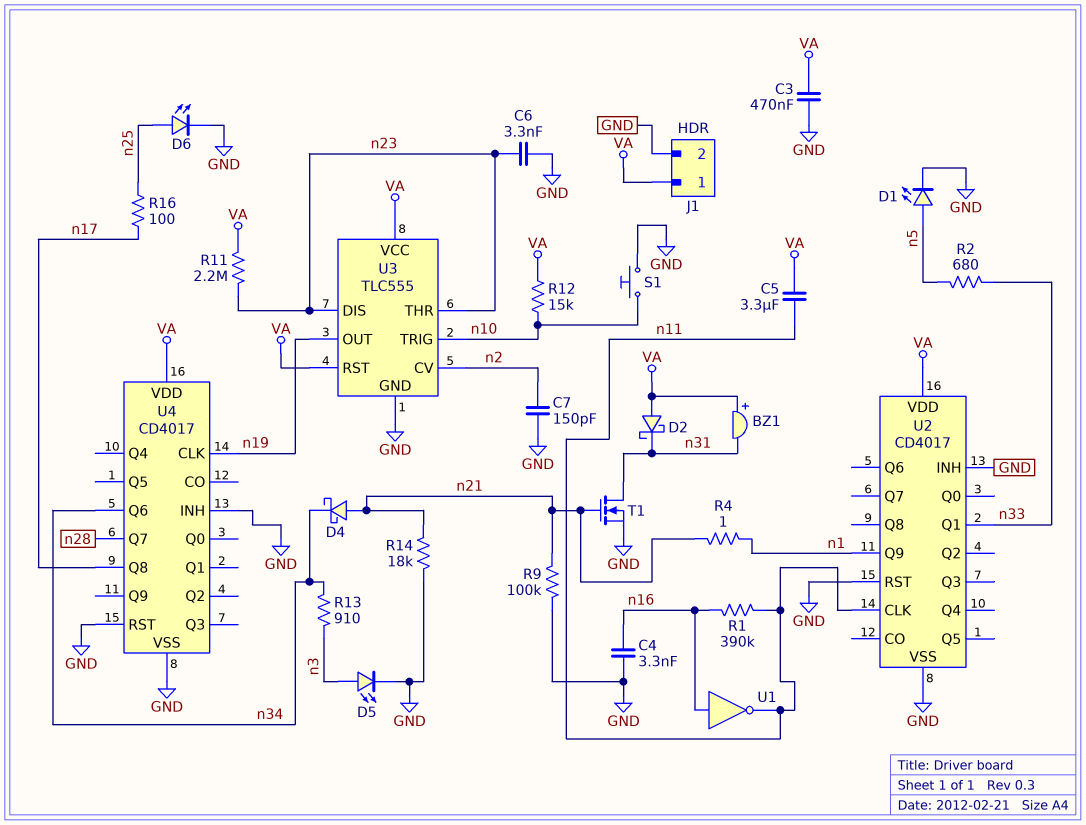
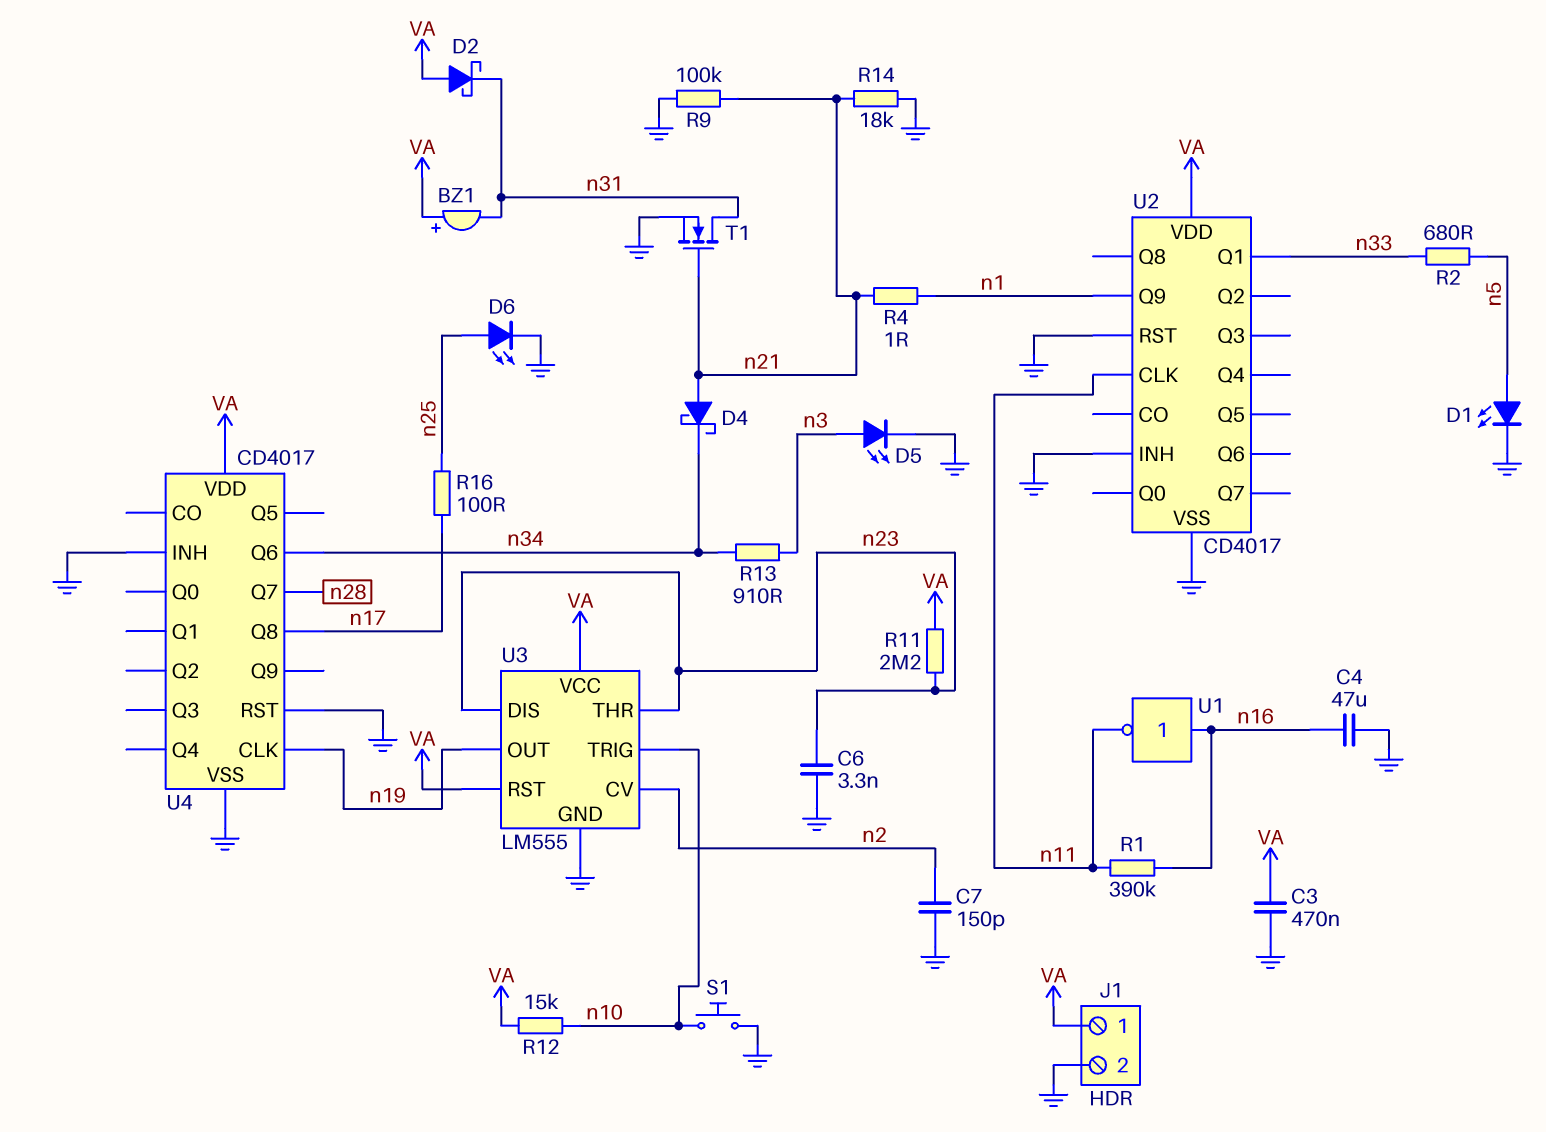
C4: 3.3nF (GND, n16) -> 47uF (GND, n16)
C5: 3.3uF (VA, n11) -> none
U3: TLC555 -> LM555

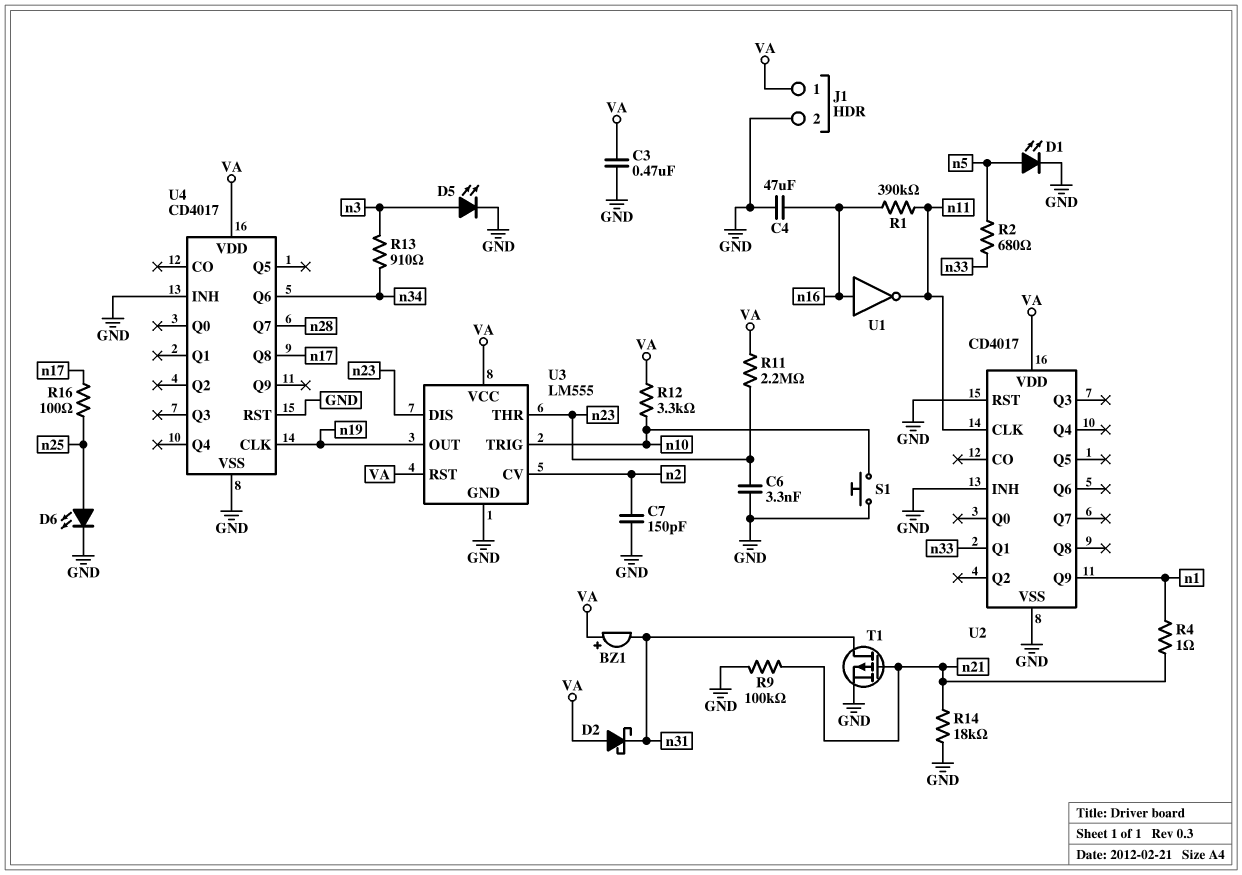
D4: schottky (A n21, K n34) -> none
R12: 15k (VA, n10) -> 3.3k (VA, n10)
T1: NMOS (G n21, D n31, S GND) -> PMOS (G n21, D n31, S GND)

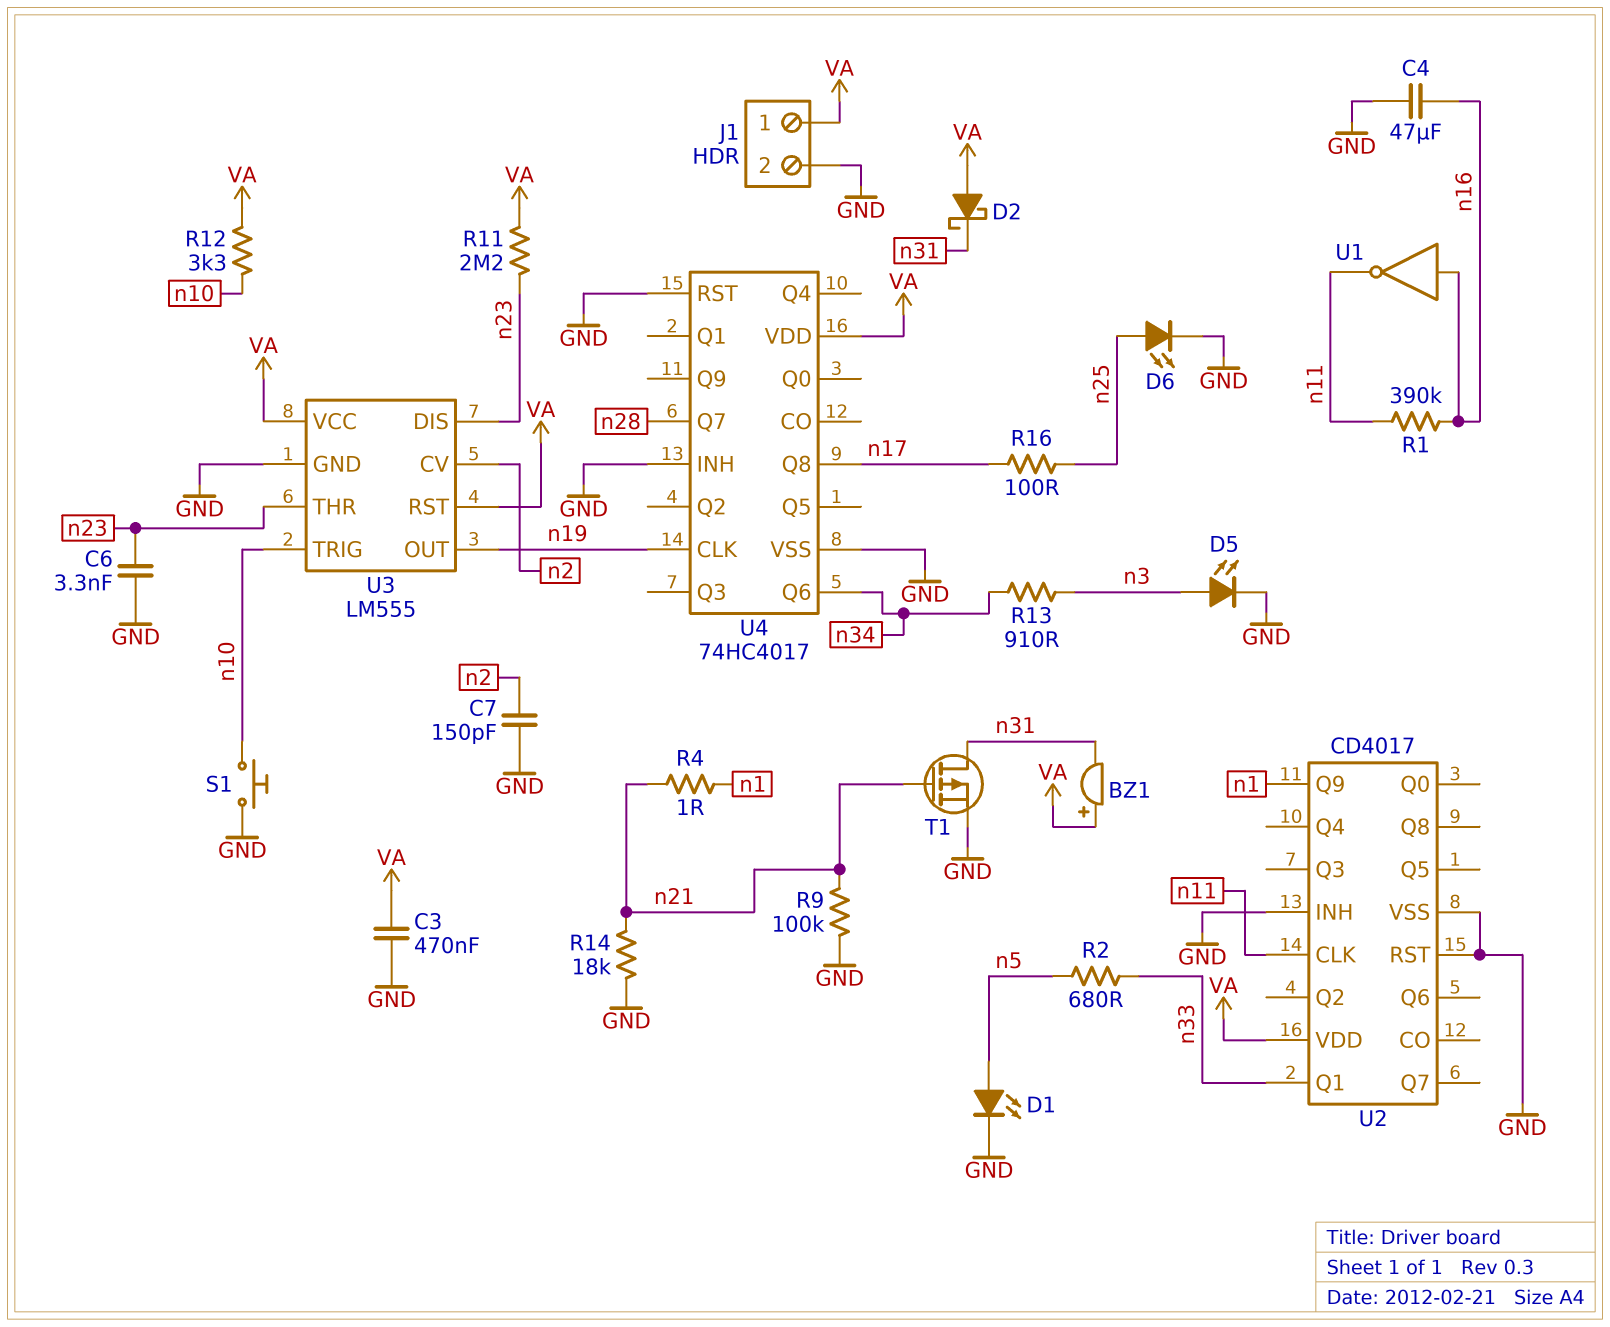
U4: CD4017 -> 74HC4017

